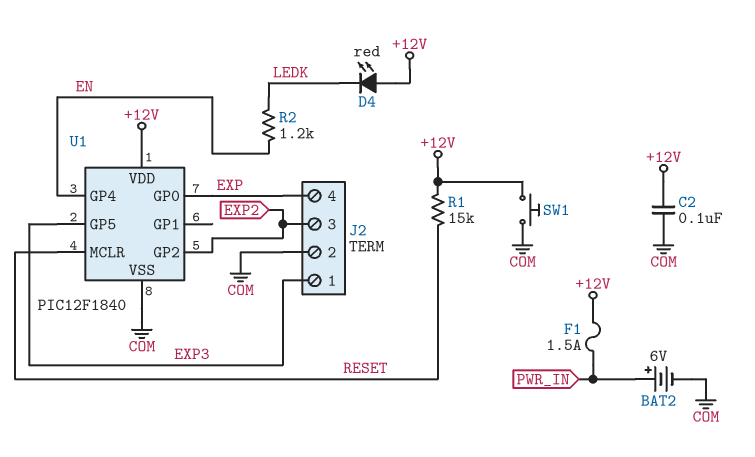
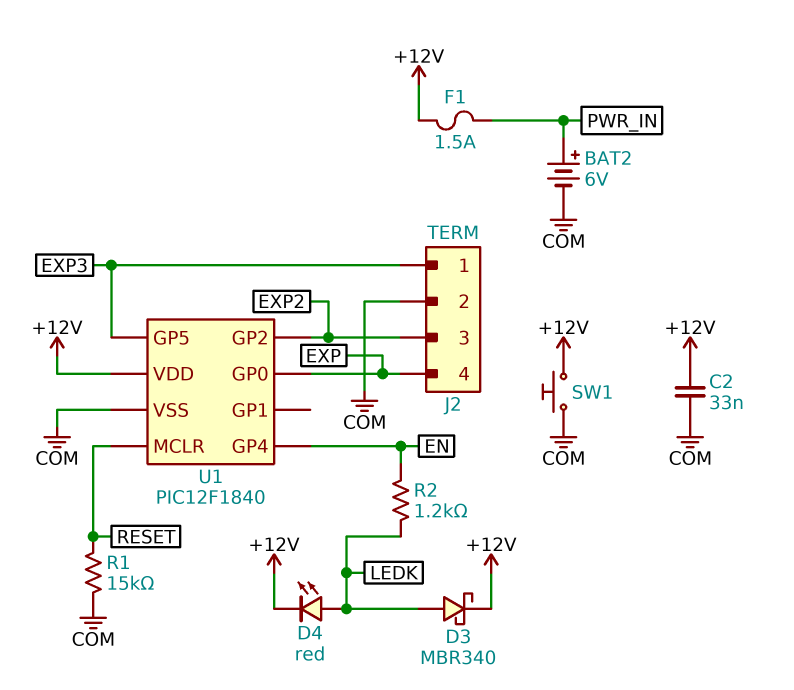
C2: 100nF (+12V, COM) -> 33nF (+12V, COM)
D3: none -> schottky MBR340 (A LEDK, K +12V)
D4: LED red (A +12V, K LEDK) -> LED red (A LEDK, K +12V)
R1: 15k (+12V, RESET) -> 15k (COM, RESET)

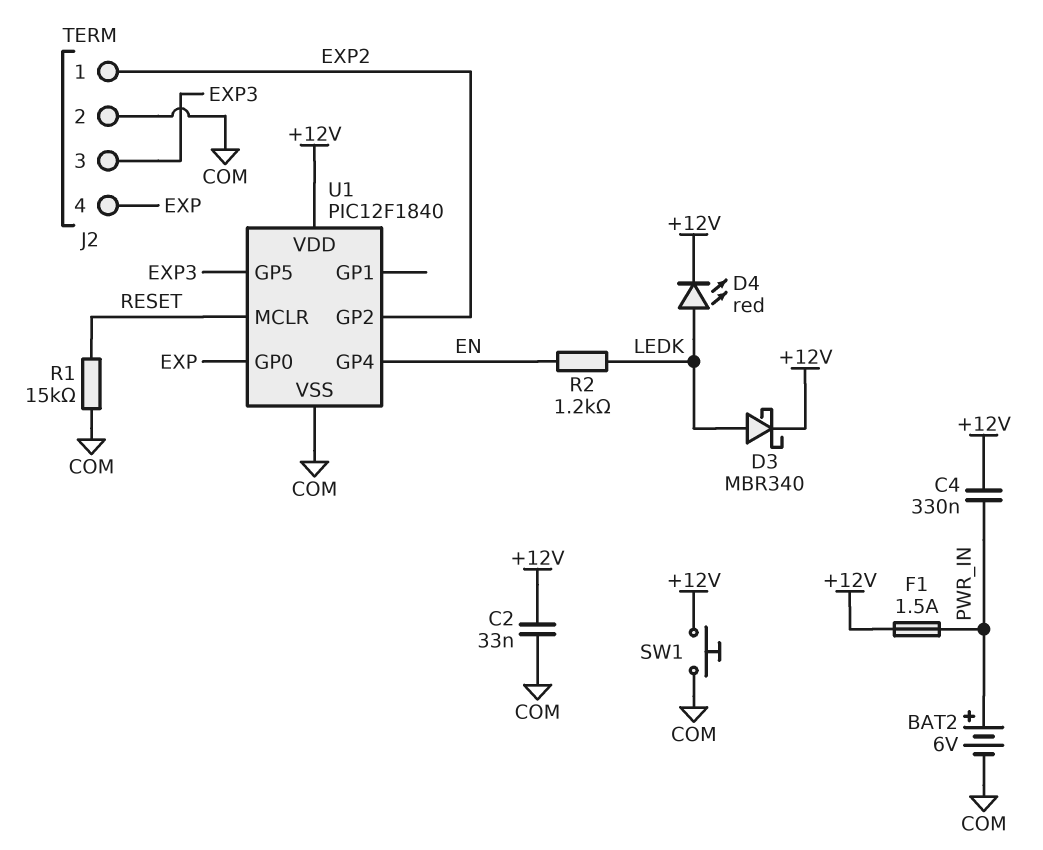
C4: none -> 330nF (+12V, PWR_IN)
J2 pin 1: EXP3 -> EXP2
J2 pin 3: EXP2 -> EXP3

